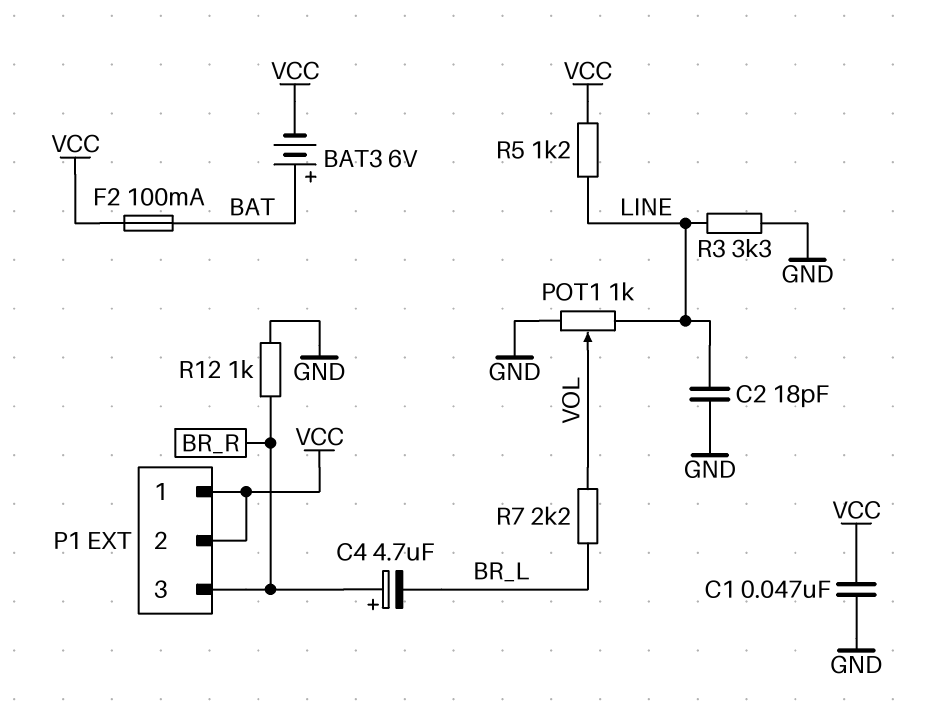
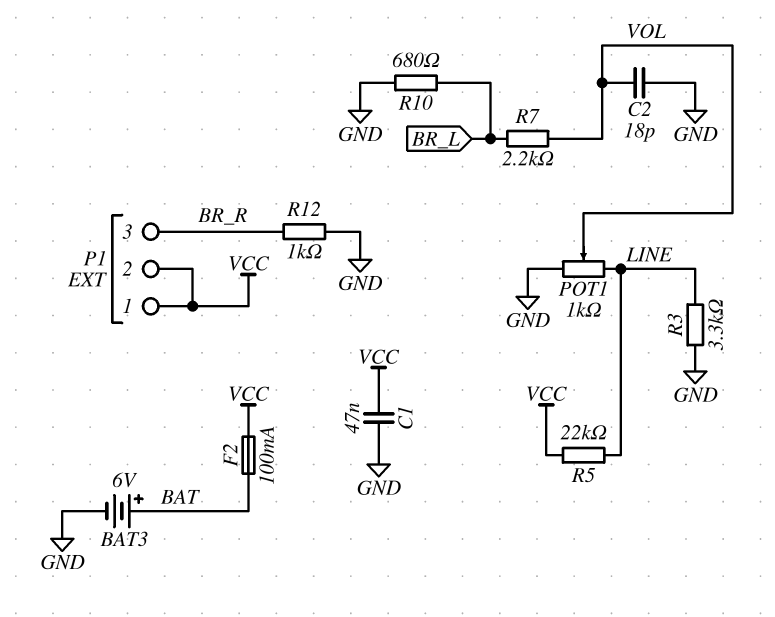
BAT3: 6V (plus BAT, minus VCC) -> 6V (plus BAT, minus GND)
C2: 18pF (GND, LINE) -> 18pF (GND, VOL)
C4: 4.7uF (plus BR_R, minus BR_L) -> none
R5: 1.2k (LINE, VCC) -> 22k (LINE, VCC)
R10: none -> 680 (BR_L, GND)

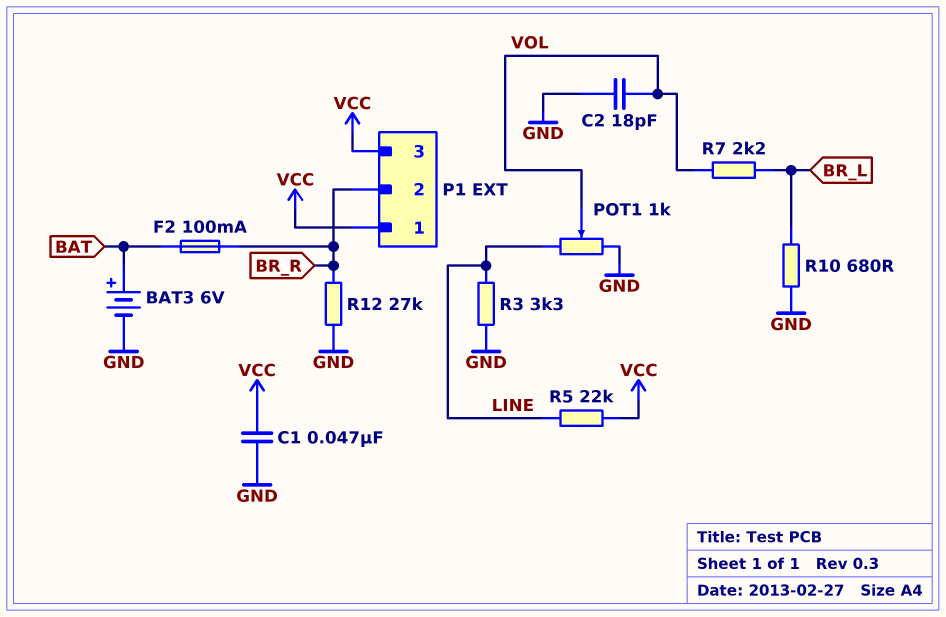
F2: 100mA (BAT, VCC) -> 100mA (BAT, BR_R)
P1 pin 2: VCC -> BR_R
P1 pin 3: BR_R -> VCC
R12: 1k (BR_R, GND) -> 27k (BR_R, GND)

